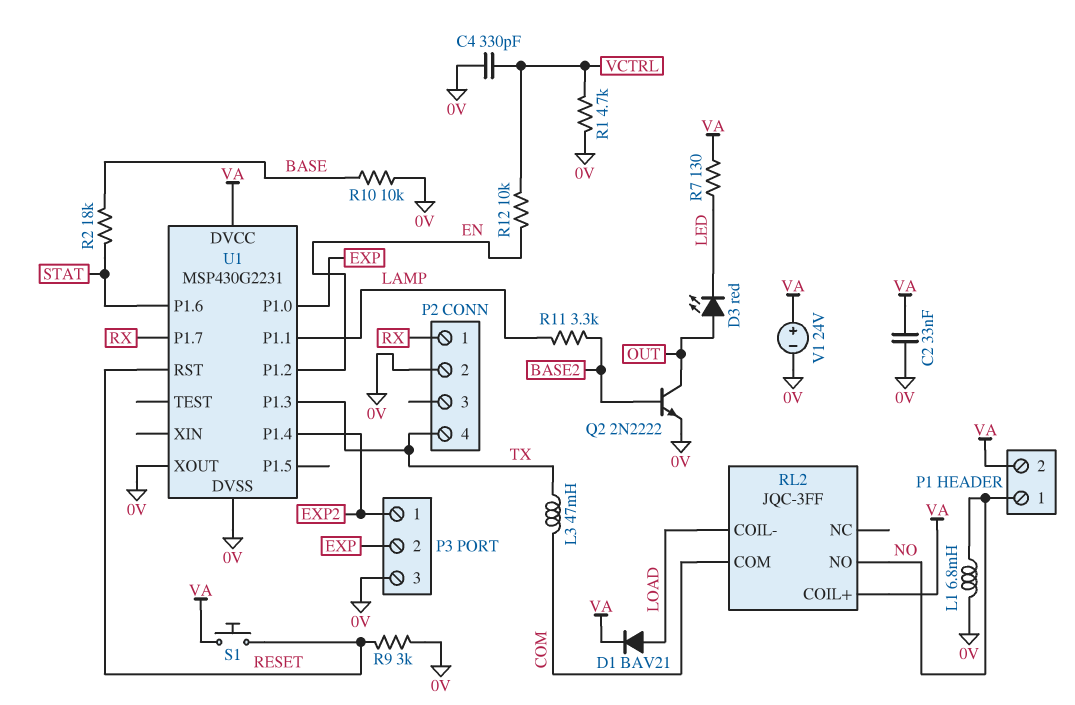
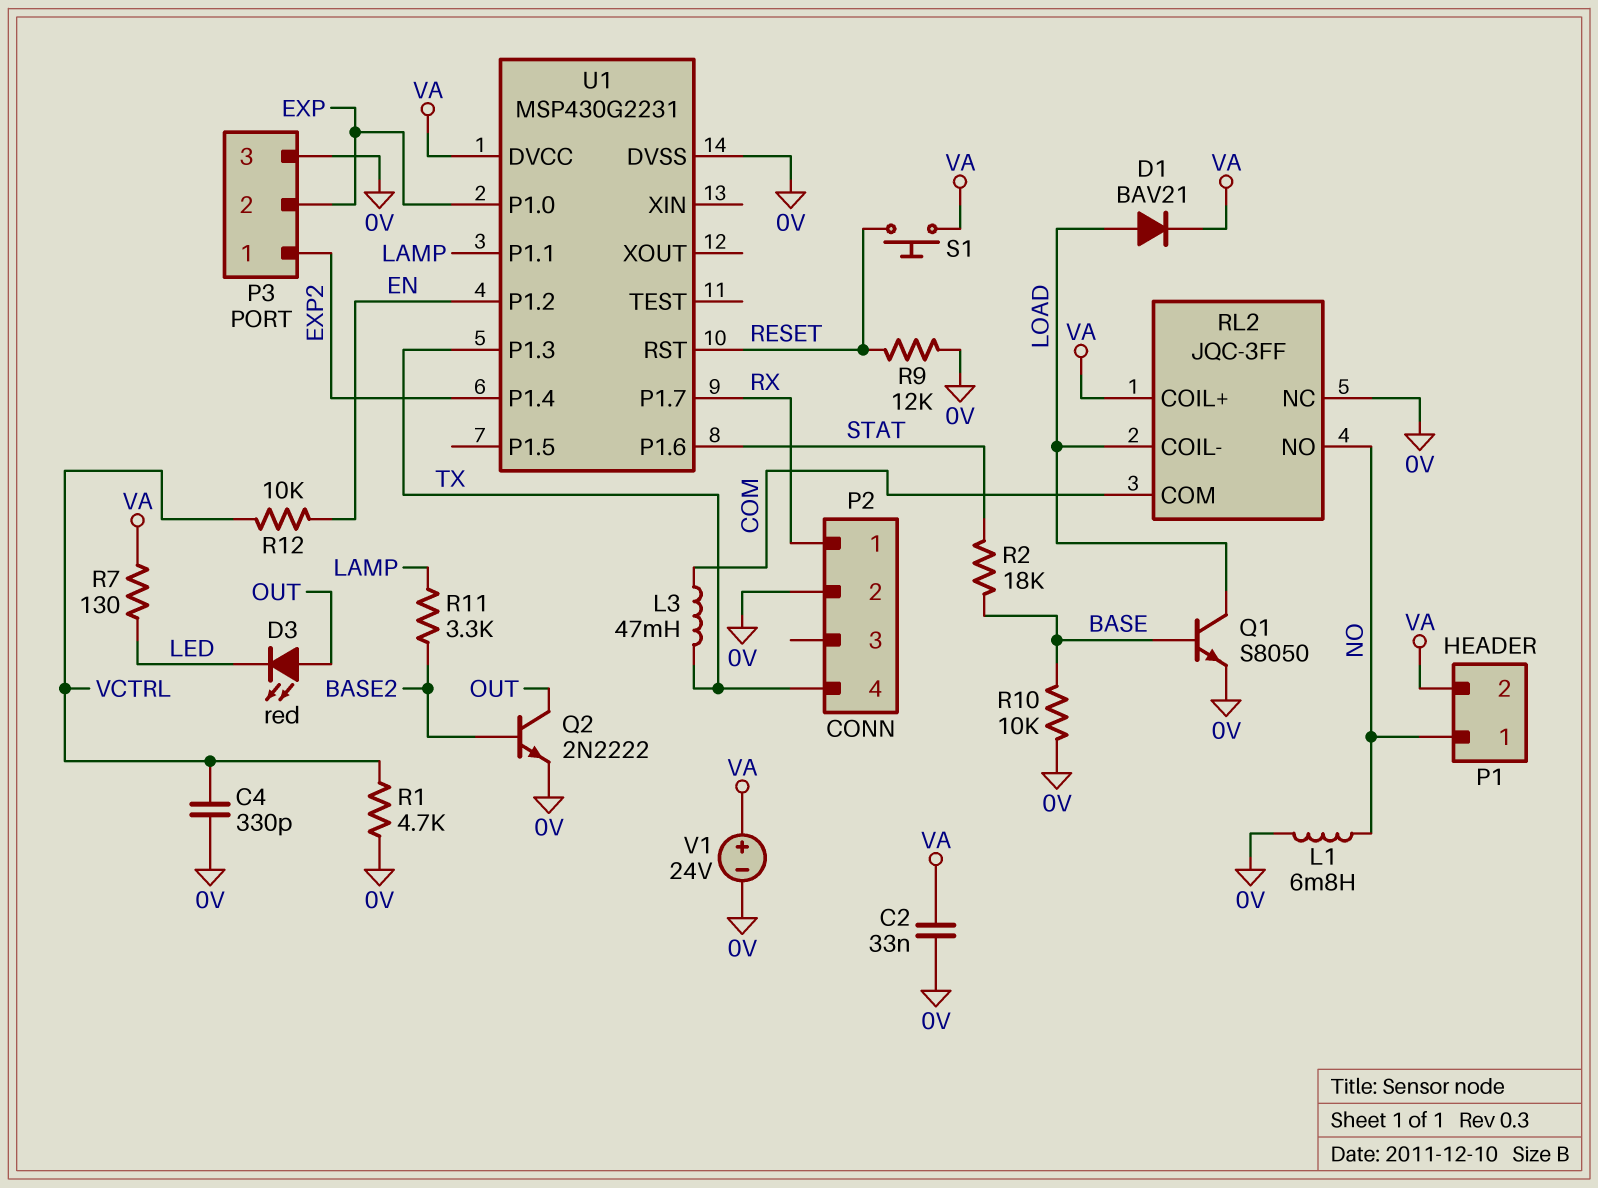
Q1: none -> NPN S8050 (B BASE, C LOAD, E 0V)
R9: 3k (0V, RESET) -> 12k (0V, RESET)
RL2 pin NC: none -> 0V
U1 pin XOUT: 0V -> none

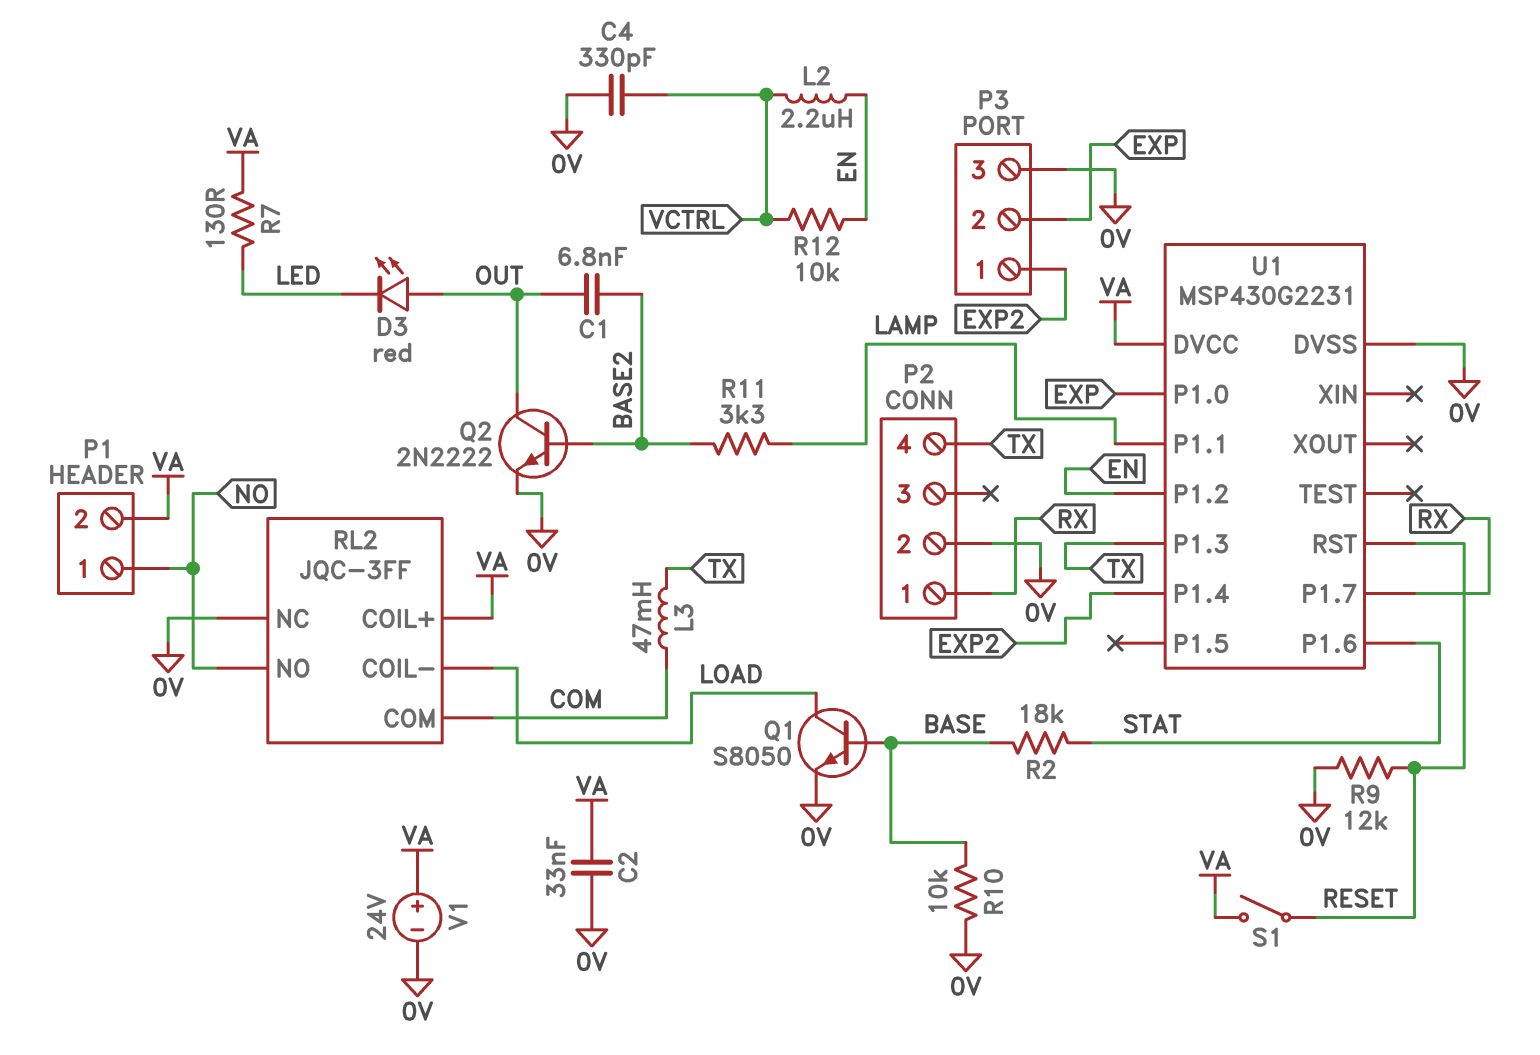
C1: none -> 6.8nF (BASE2, OUT)
D1: diode BAV21 (A LOAD, K VA) -> none
L1: 6.8mH (0V, NO) -> none
L2: none -> 2.2uH (EN, VCTRL)
R1: 4.7k (0V, VCTRL) -> none
S1: button (RESET, VA) -> switch (RESET, VA)

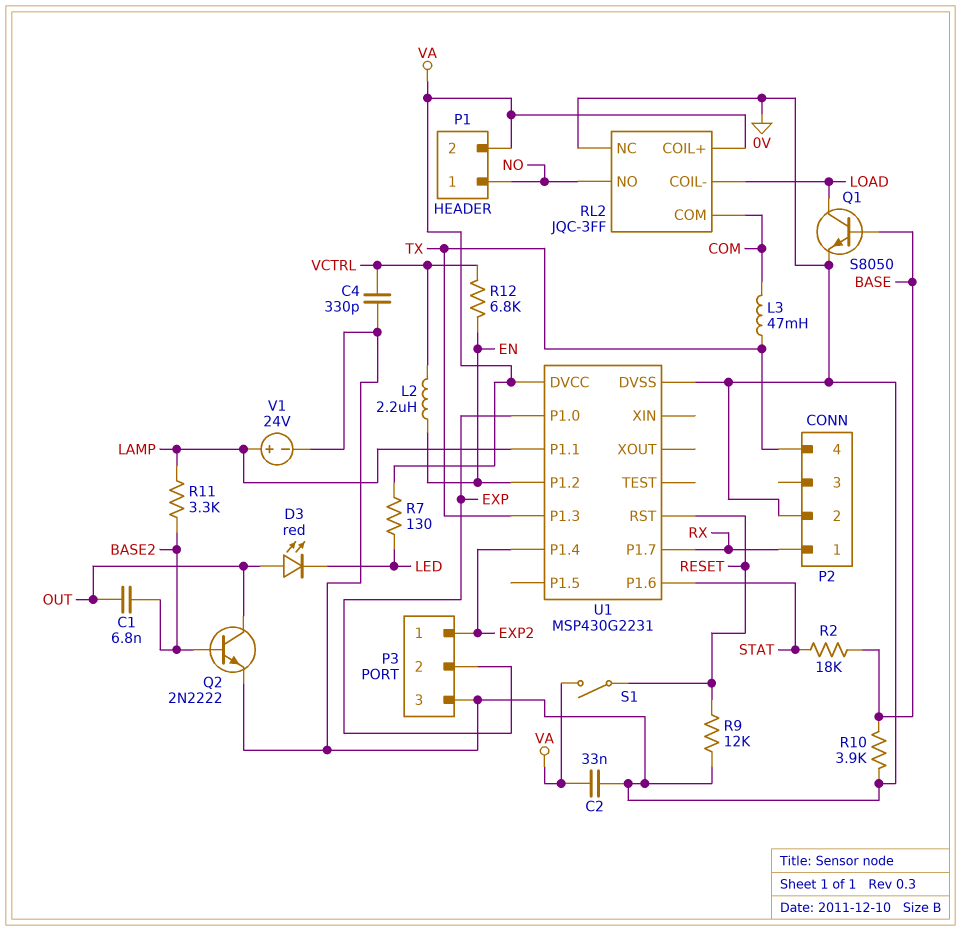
R10: 10k (0V, BASE) -> 3.9k (0V, BASE)
R12: 10k (EN, VCTRL) -> 6.8k (EN, VCTRL)
V1: 24V (plus VA, minus 0V) -> 24V (plus LAMP, minus 0V)

